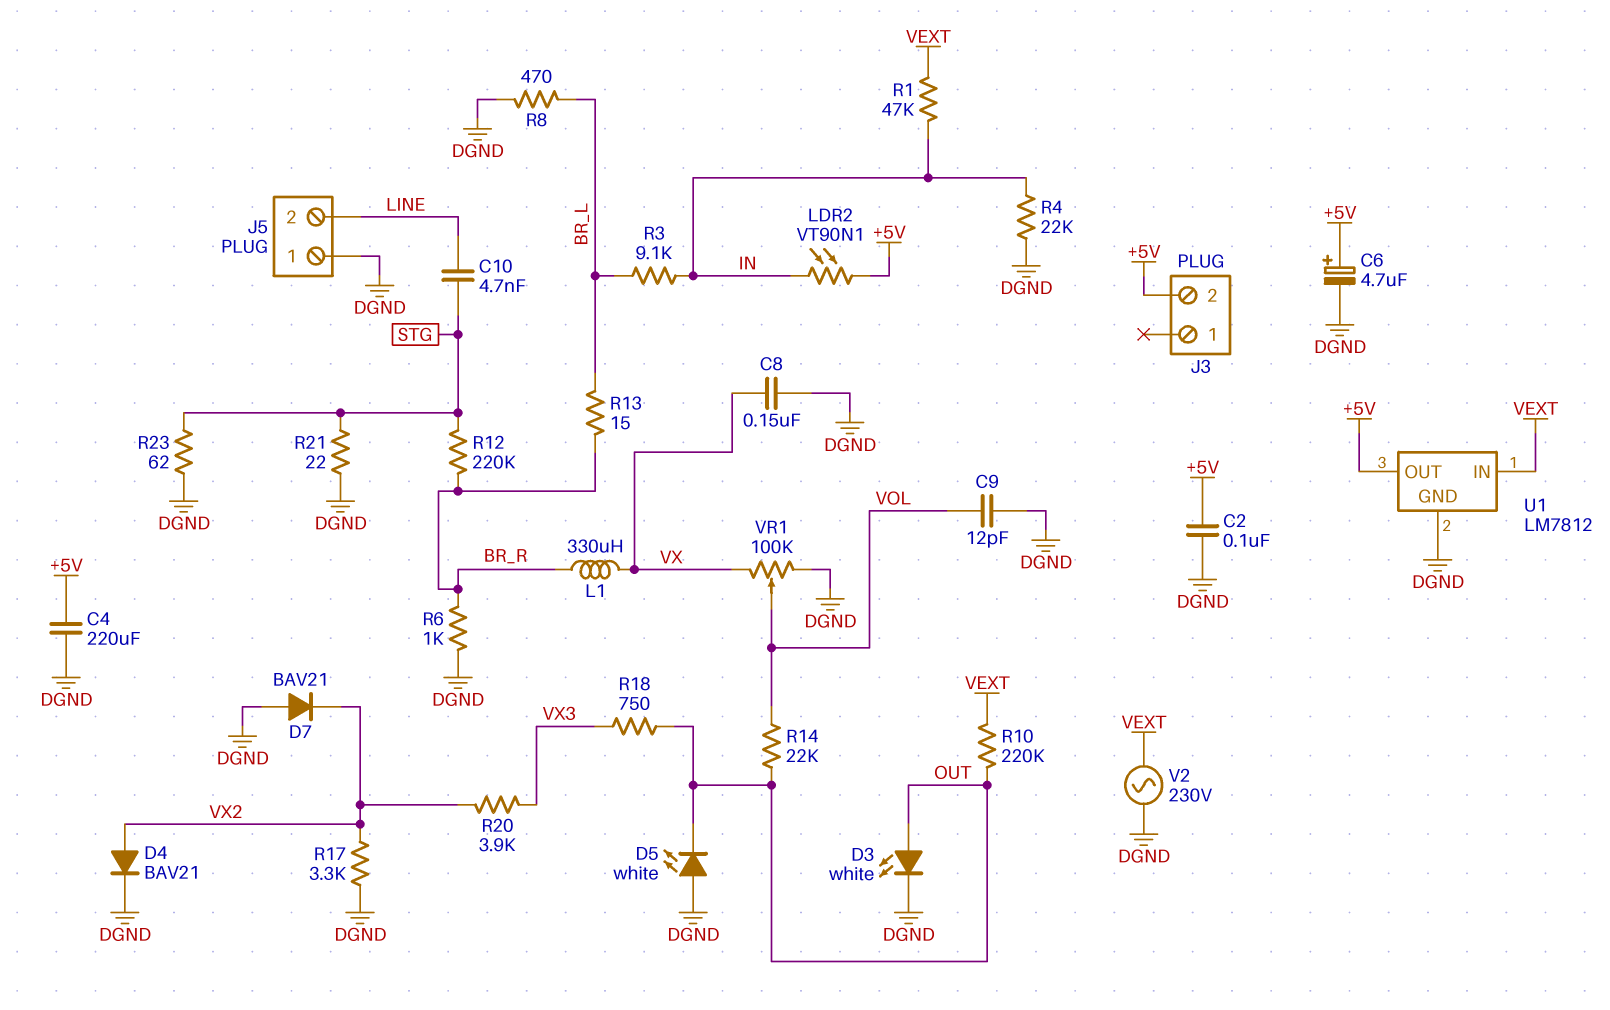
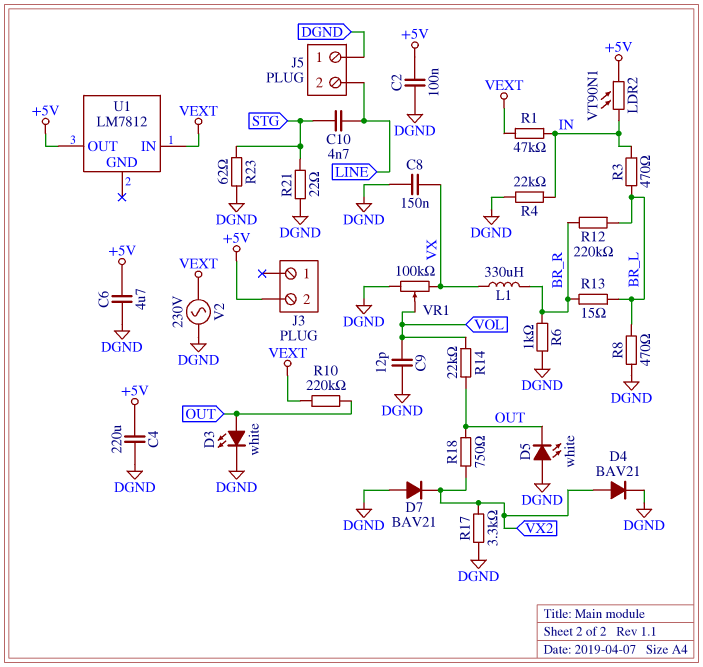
C6: 4.7uF (plus +5V, minus DGND) -> 4.7uF (+5V, DGND)
R3: 9.1k (BR_L, IN) -> 470 (BR_L, IN)
R12: 220k (BR_R, STG) -> 220k (BR_L, BR_R)
R18: 750 (OUT, VX3) -> 750 (OUT, VX2)
R20: 3.9k (VX2, VX3) -> none
U1 pin GND: DGND -> none

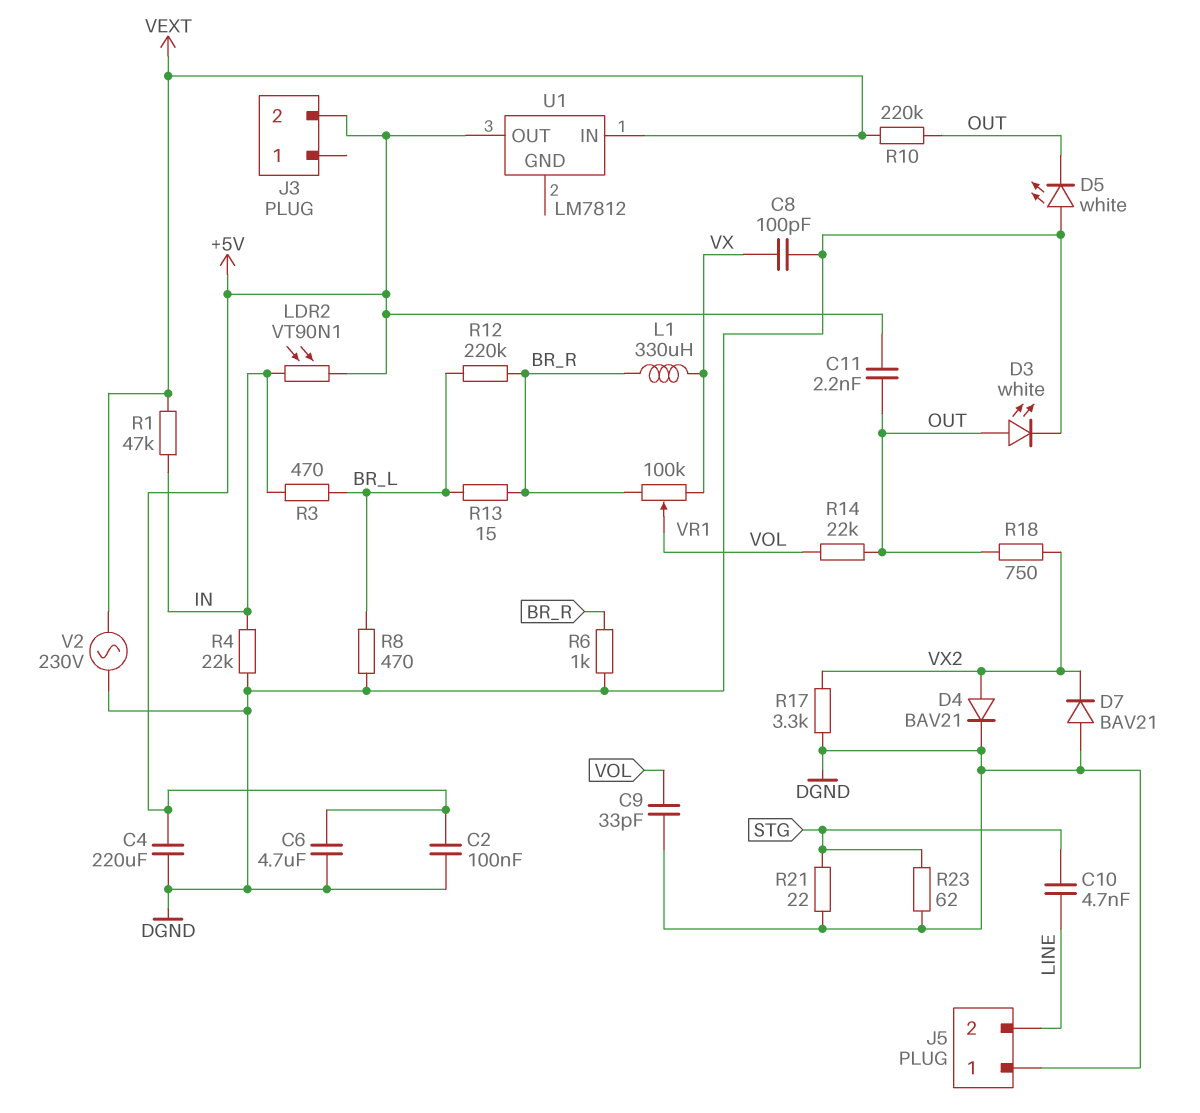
C8: 150nF (DGND, VX) -> 100pF (DGND, VX)
C9: 12pF (DGND, VOL) -> 33pF (DGND, VOL)
C11: none -> 2.2nF (+5V, OUT)
VR1: 100k (DGND, VX, wiper VOL) -> 100k (BR_R, VX, wiper VOL)

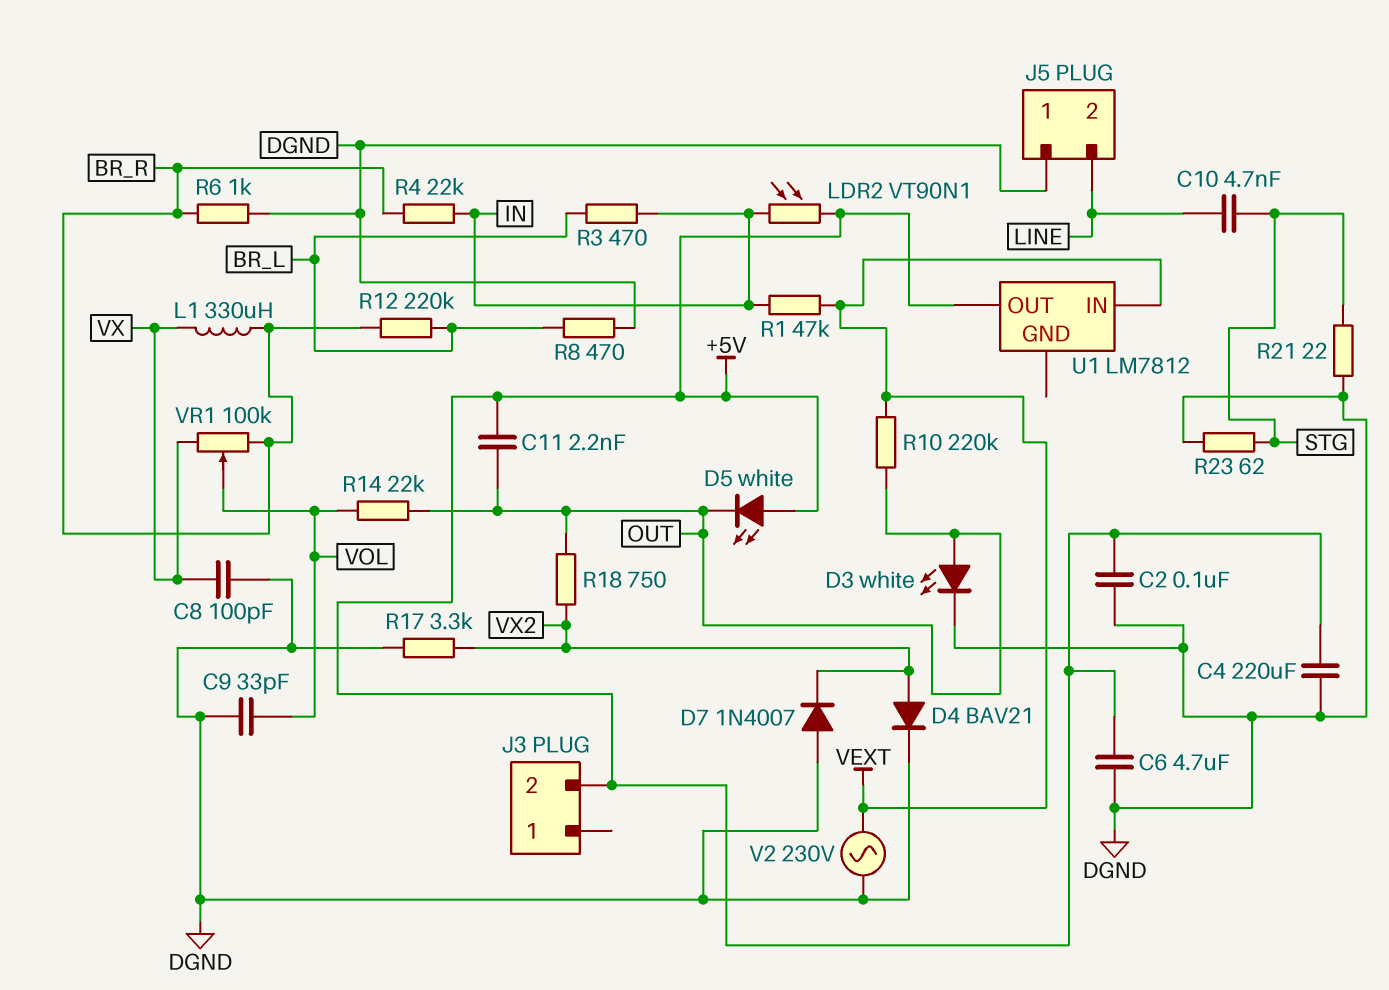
D5: LED white (A DGND, K OUT) -> LED white (A +5V, K OUT)
D7: diode BAV21 (A DGND, K VX2) -> diode 1N4007 (A DGND, K VX2)
R4: 22k (DGND, IN) -> 22k (BR_R, IN)
R13: 15 (BR_L, BR_R) -> none

